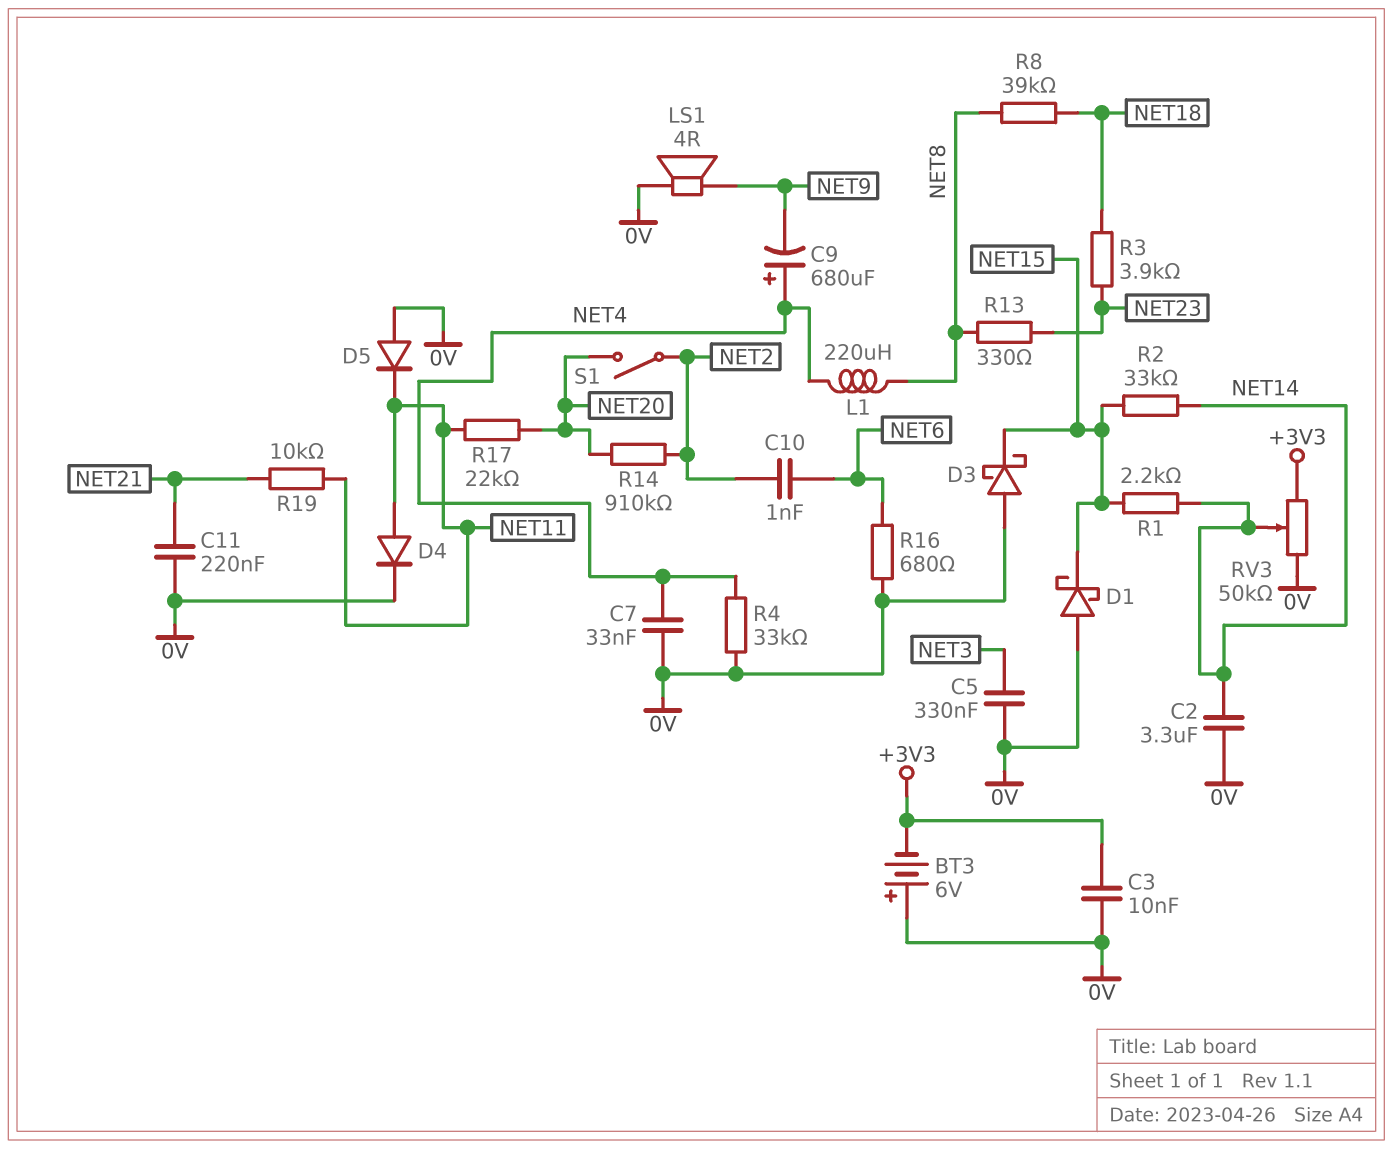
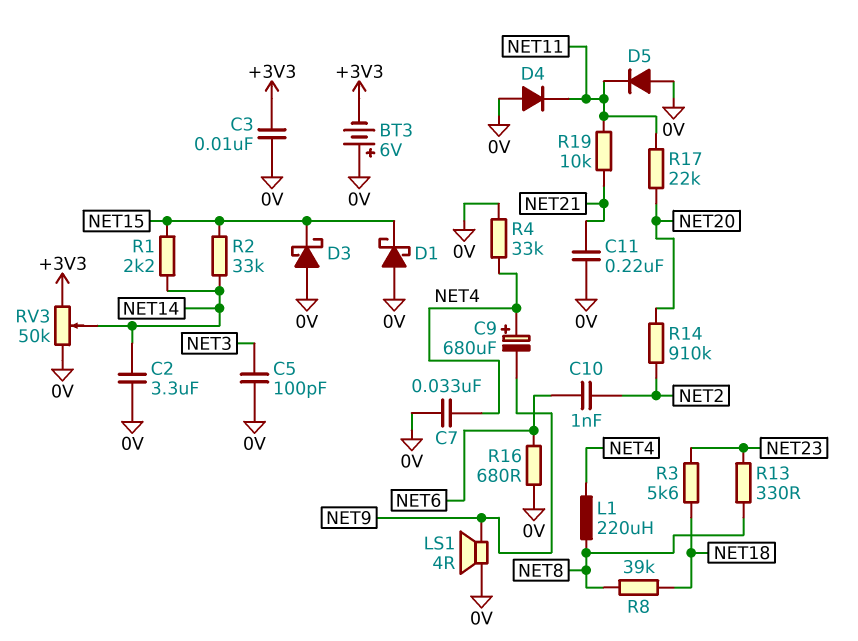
C5: 330nF (0V, NET3) -> 100pF (0V, NET3)
D4: diode (A NET11, K 0V) -> diode (A 0V, K NET11)
R3: 3.9k (NET18, NET23) -> 5.6k (NET18, NET23)
S1: switch (NET2, NET20) -> none

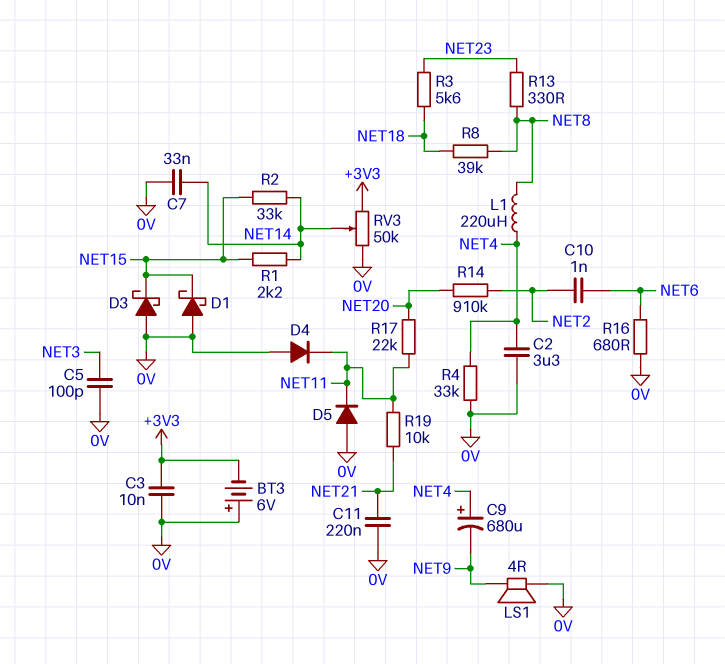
C2: 3.3uF (0V, NET14) -> 3.3uF (0V, NET4)
C7: 33nF (0V, NET4) -> 33nF (0V, NET14)

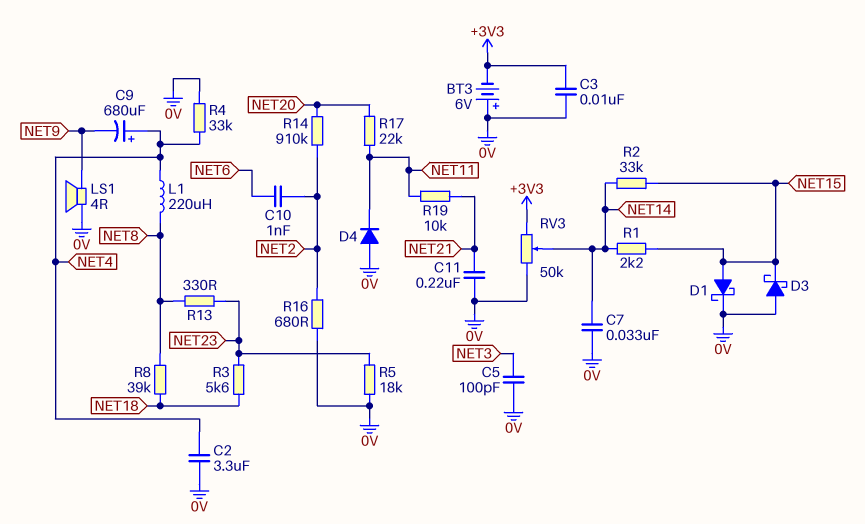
D1: schottky (A 0V, K NET15) -> schottky (A NET15, K 0V)
D5: diode (A 0V, K NET11) -> none
R5: none -> 18k (0V, NET23)
R16: 680 (0V, NET6) -> 680 (0V, NET2)

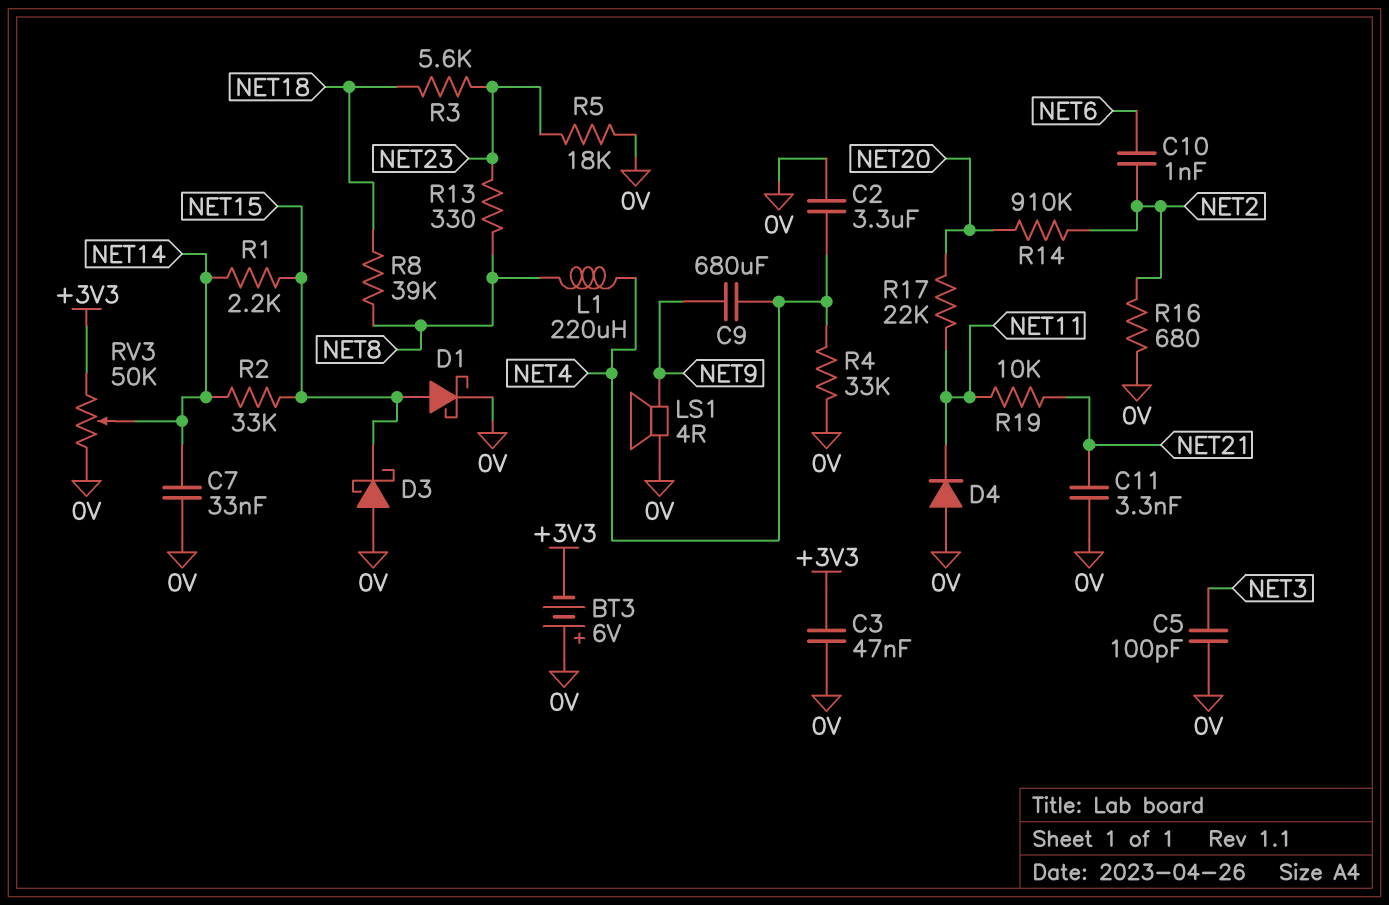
C3: 10nF (+3V3, 0V) -> 47nF (+3V3, 0V)
C9: 680uF (plus NET4, minus NET9) -> 680uF (NET4, NET9)
C11: 220nF (0V, NET21) -> 3.3nF (0V, NET21)

